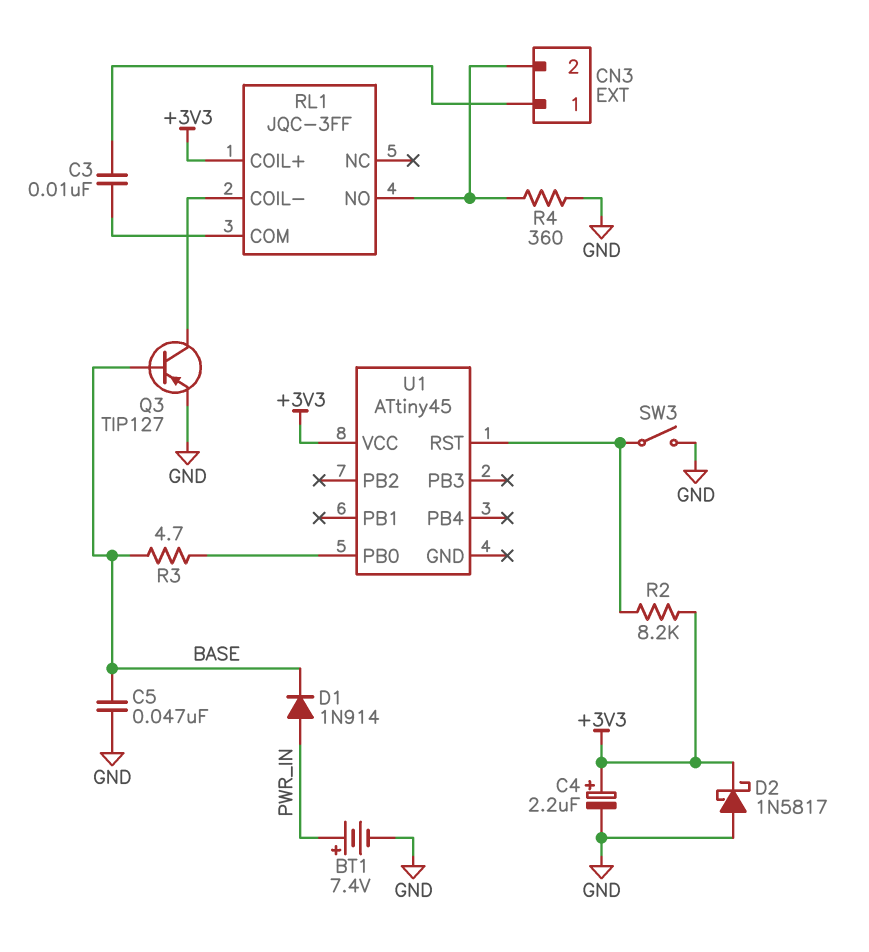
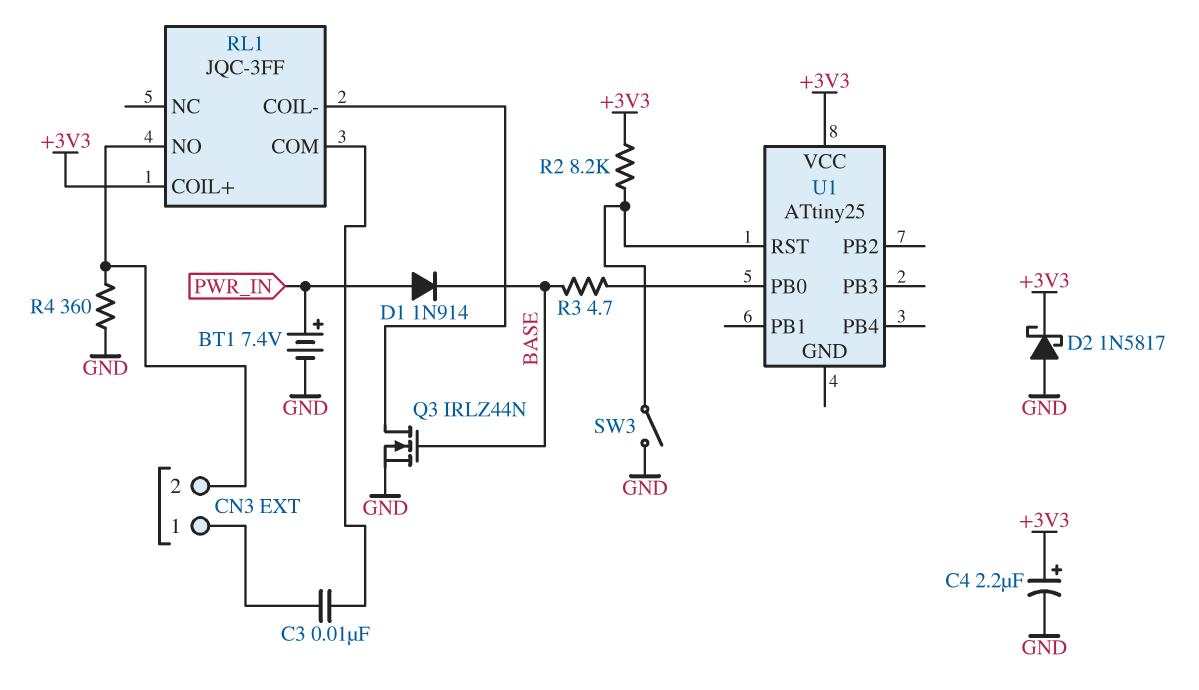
C5: 47nF (BASE, GND) -> none
Q3: PNP TIP127 (B BASE, C RL1/COIL-, E GND) -> NMOS IRLZ44N (G BASE, D RL1/COIL-, S GND)
U1: ATtiny45 -> ATtiny25

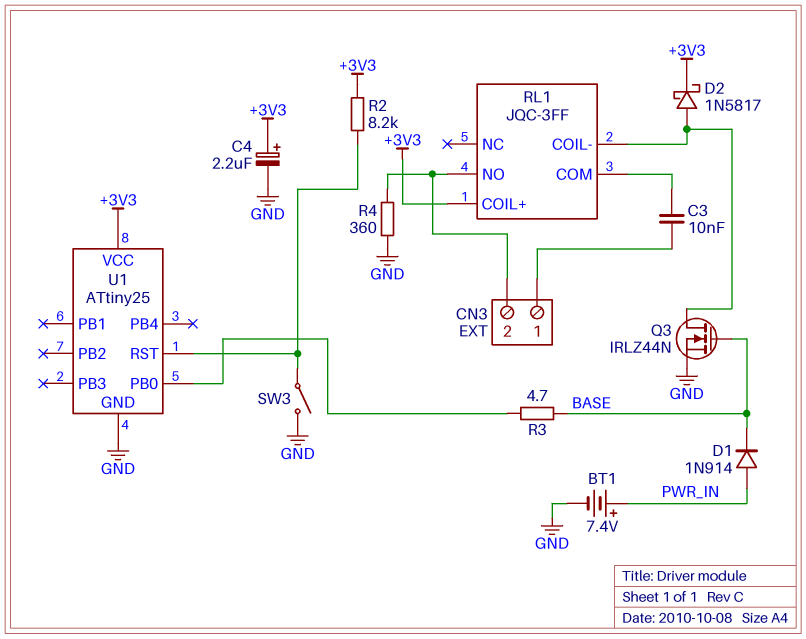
D2: schottky 1N5817 (A GND, K +3V3) -> schottky 1N5817 (A RL1/COIL-, K +3V3)
U1 pin GND: none -> GND

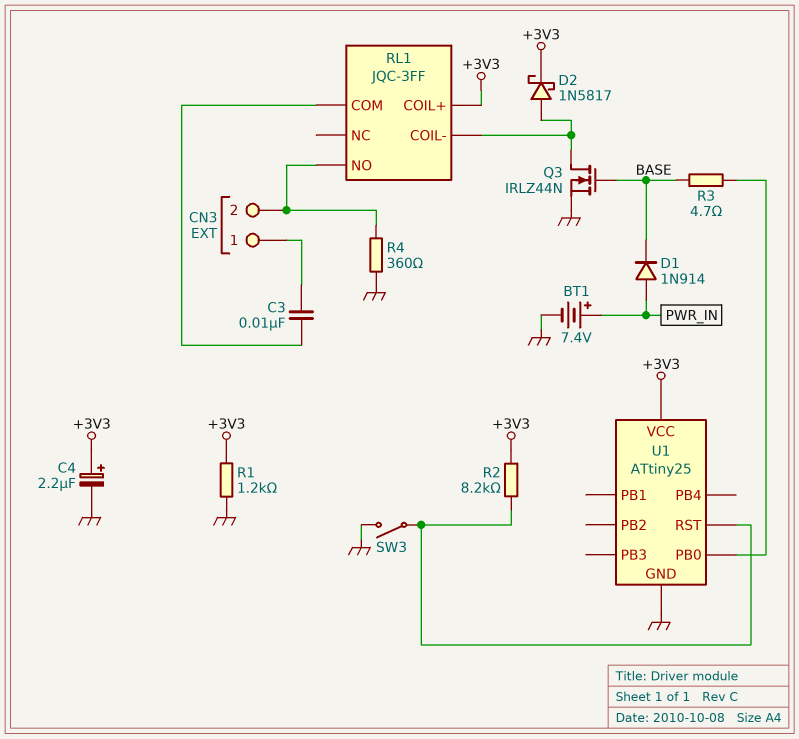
R1: none -> 1.2k (+3V3, GND)

